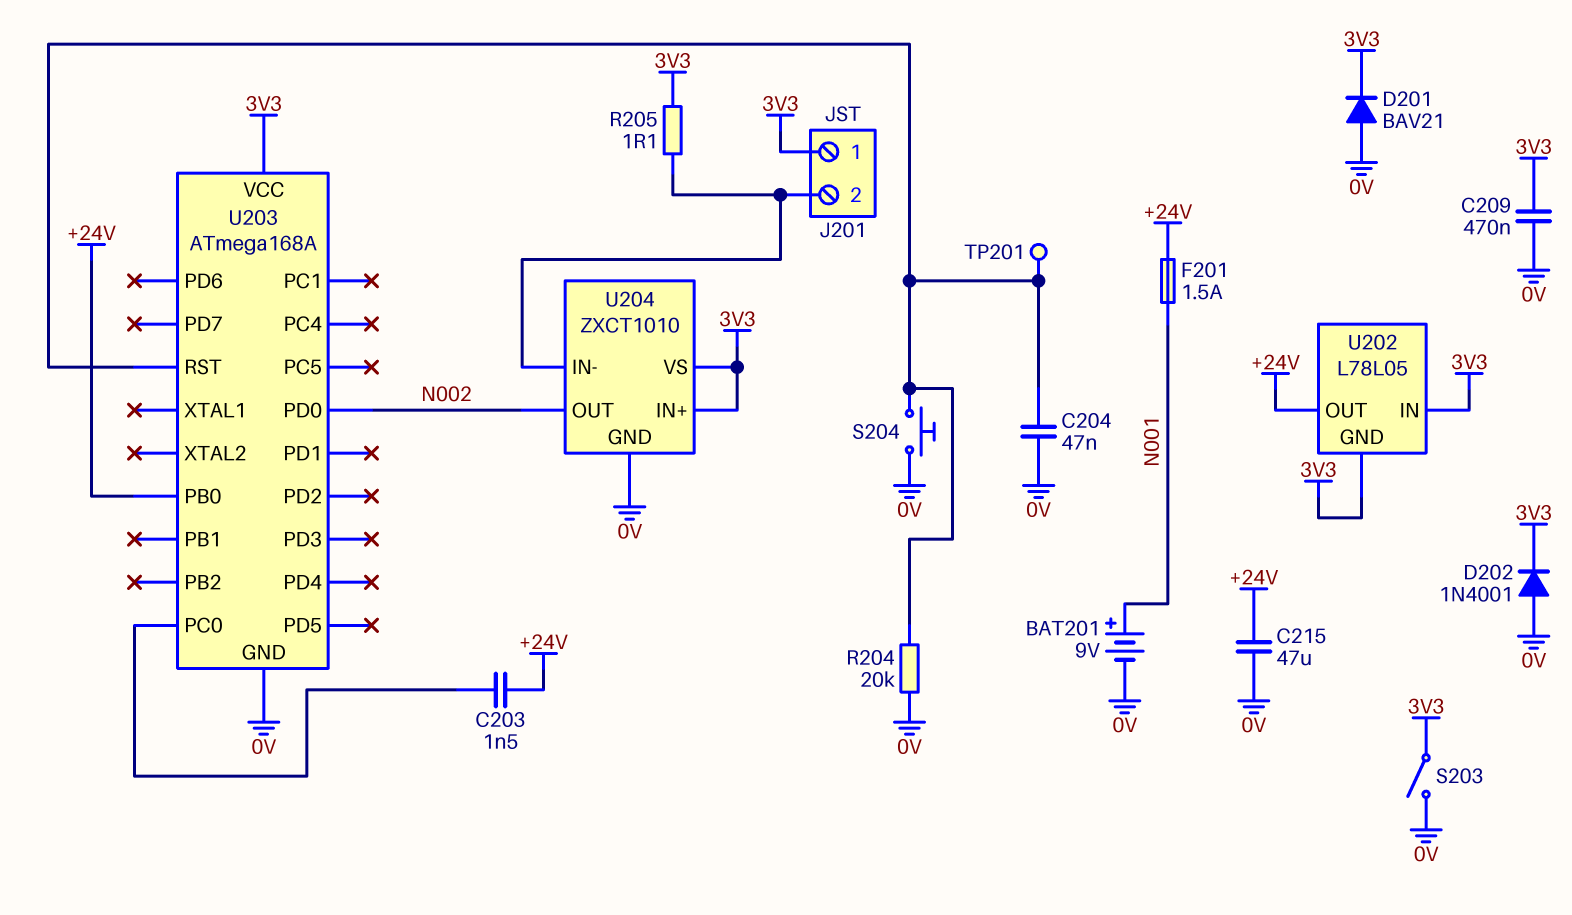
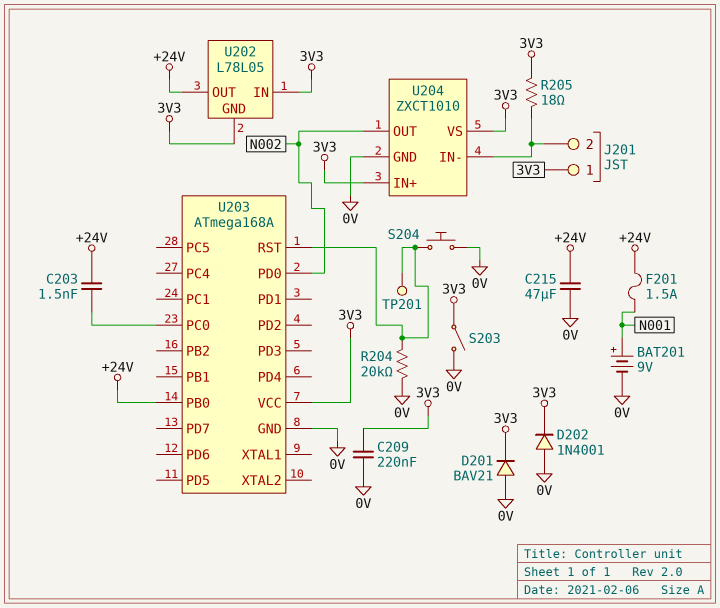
C204: 47nF (0V, U203/RST) -> none
C209: 470nF (0V, 3V3) -> 220nF (0V, 3V3)
R205: 1.1 (3V3, J201/2) -> 18 (3V3, J201/2)

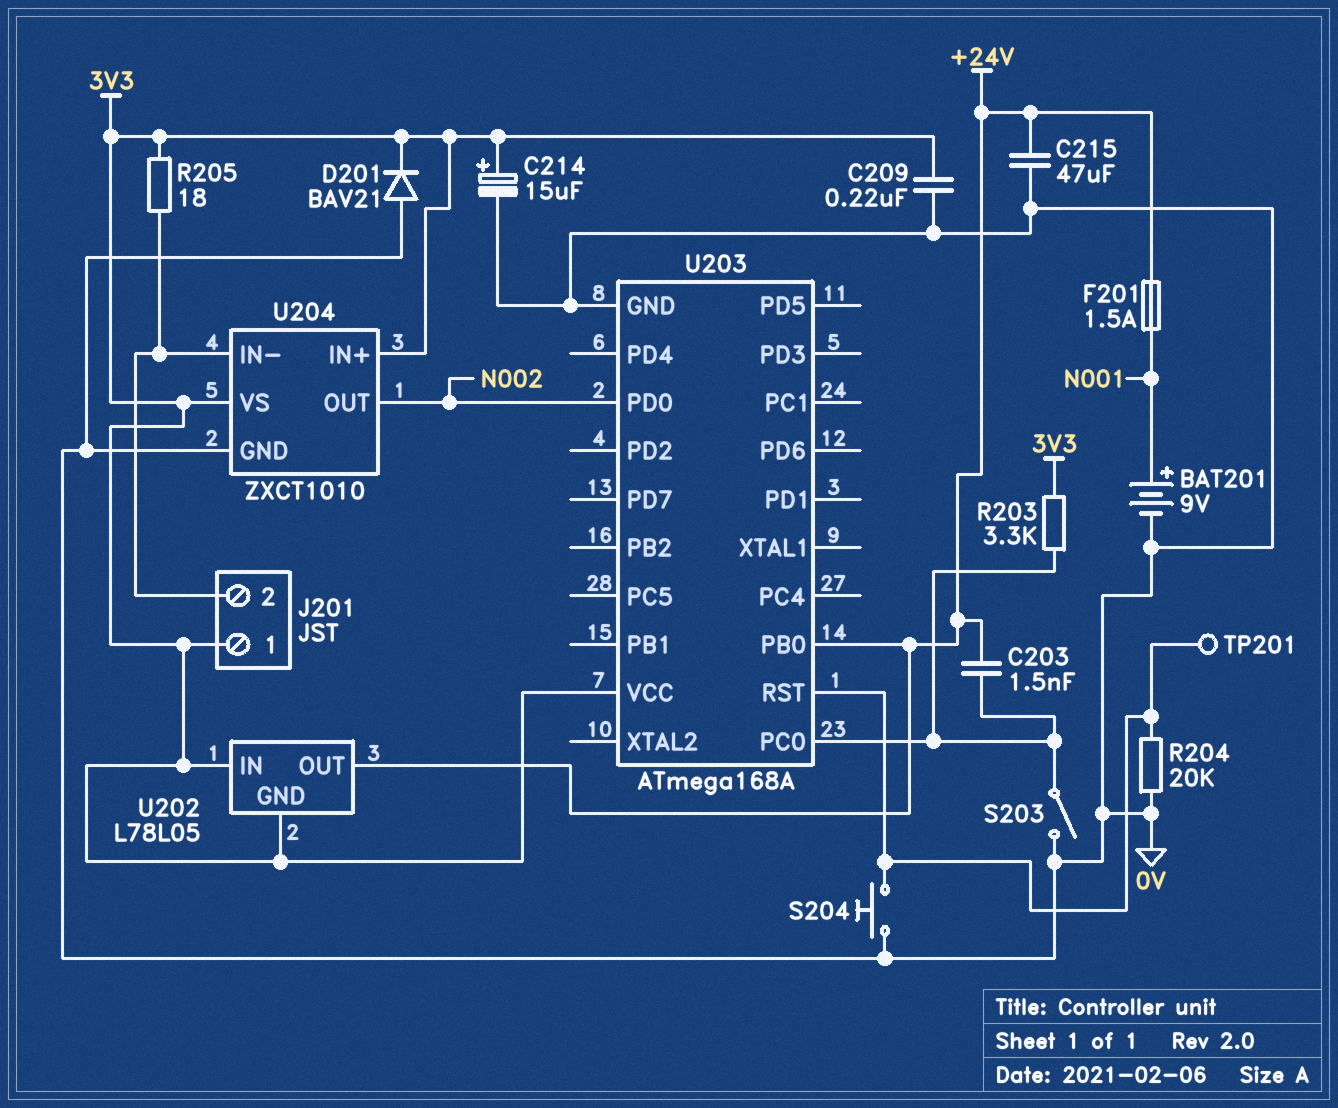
C214: none -> 15uF (plus 3V3, minus 0V)
D202: diode 1N4001 (A 0V, K 3V3) -> none
R203: none -> 3.3k (3V3, U203/PC0)
S203: switch (0V, 3V3) -> switch (0V, U203/PC0)

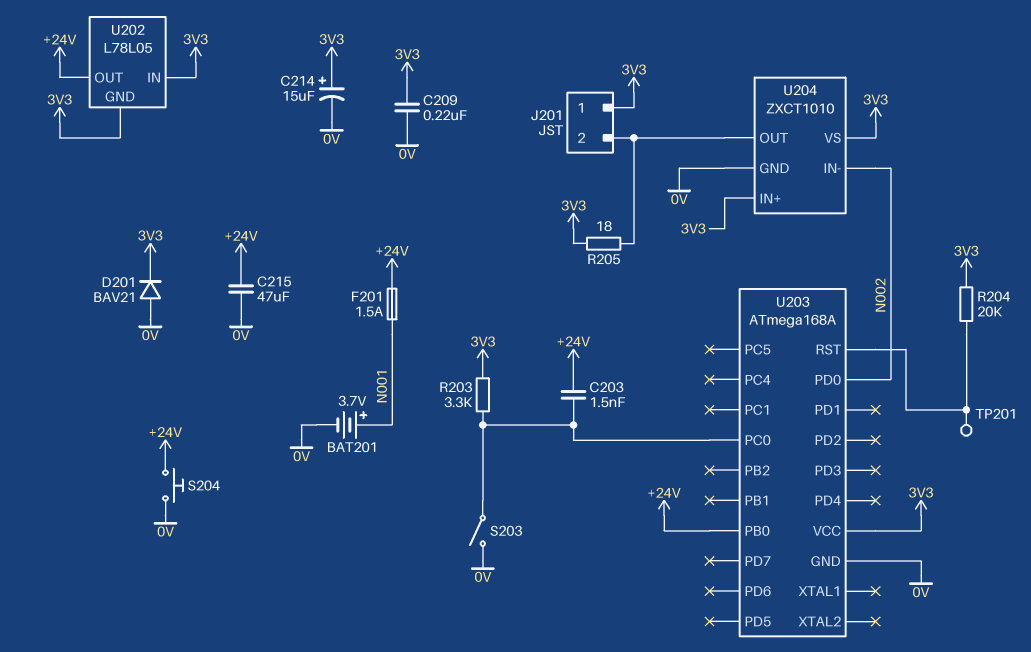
BAT201: 9V (plus N001, minus 0V) -> 3.7V (plus N001, minus 0V)
R204: 20k (0V, U203/RST) -> 20k (3V3, U203/RST)
S204: button (0V, U203/RST) -> button (+24V, 0V)
U204 pin IN-: J201/2 -> N002
U204 pin OUT: N002 -> J201/2

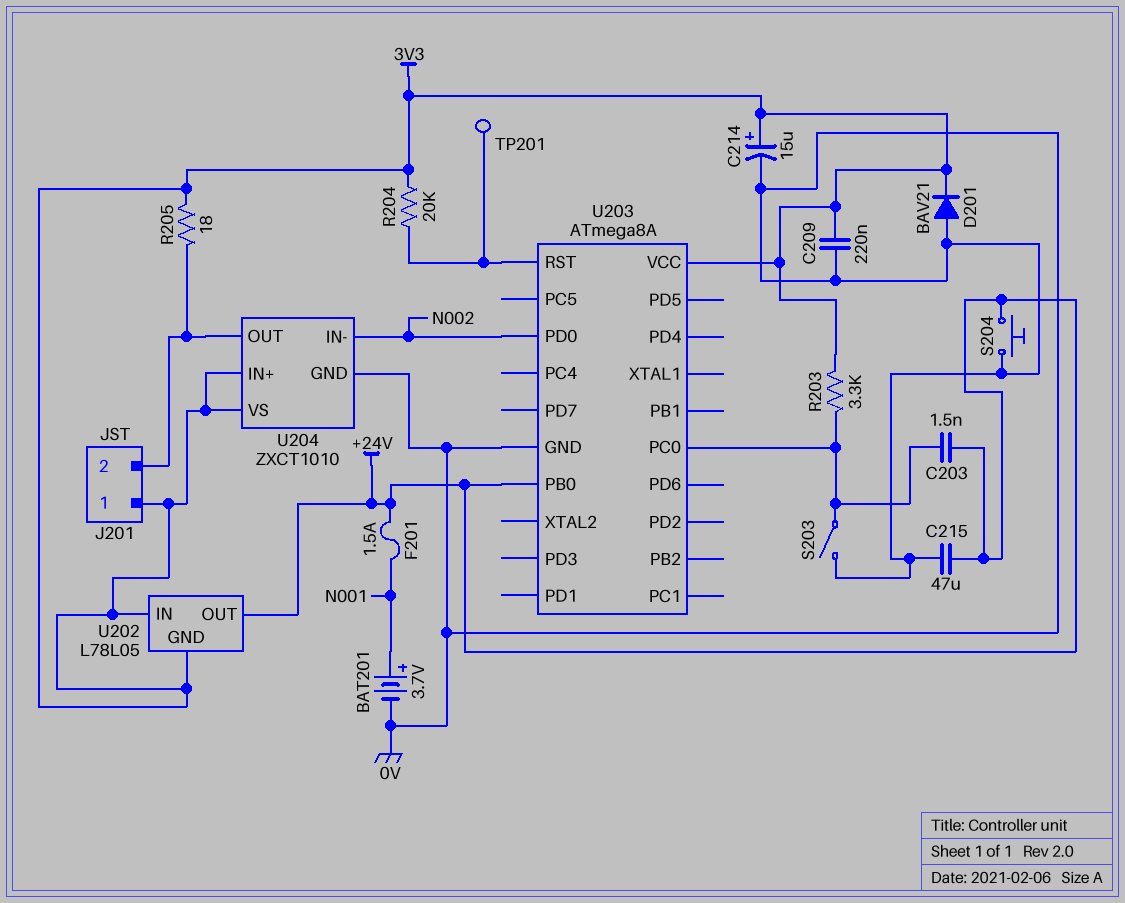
U203: ATmega168A -> ATmega8A

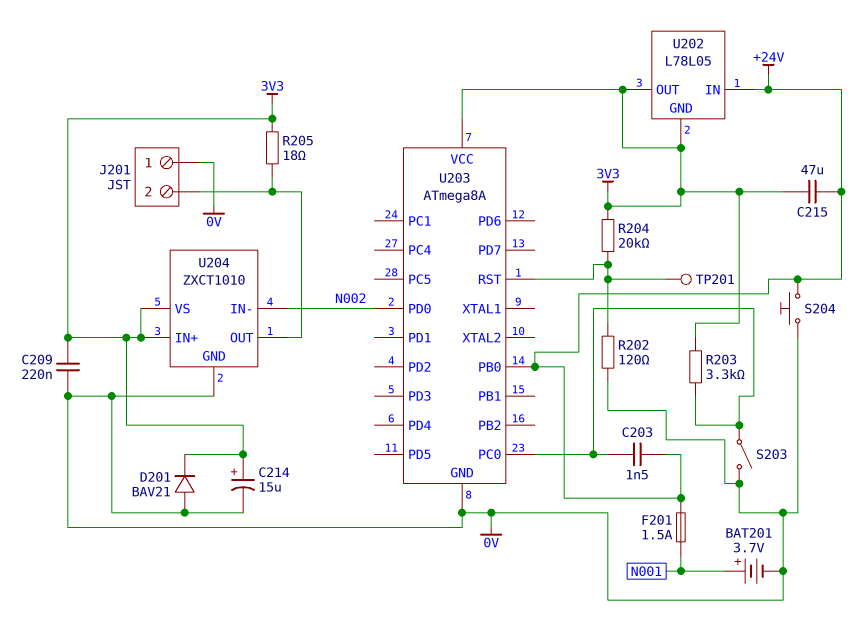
C215: 47uF (+24V, 0V) -> 47uF (+24V, 3V3)
J201 pin 1: 3V3 -> 0V
R202: none -> 120 (0V, U203/RST)
U202 pin IN: 3V3 -> +24V
U202 pin OUT: +24V -> 3V3

